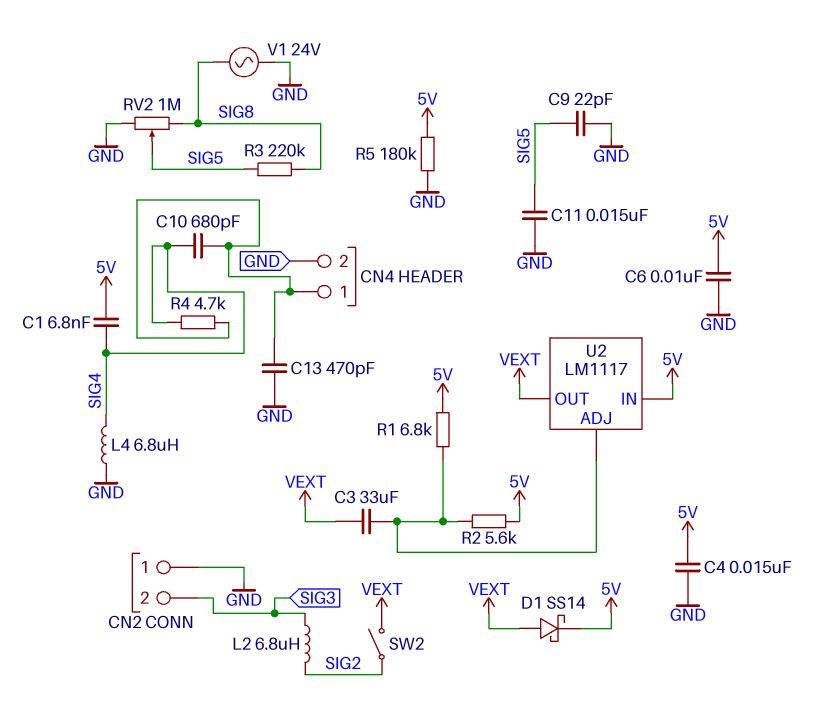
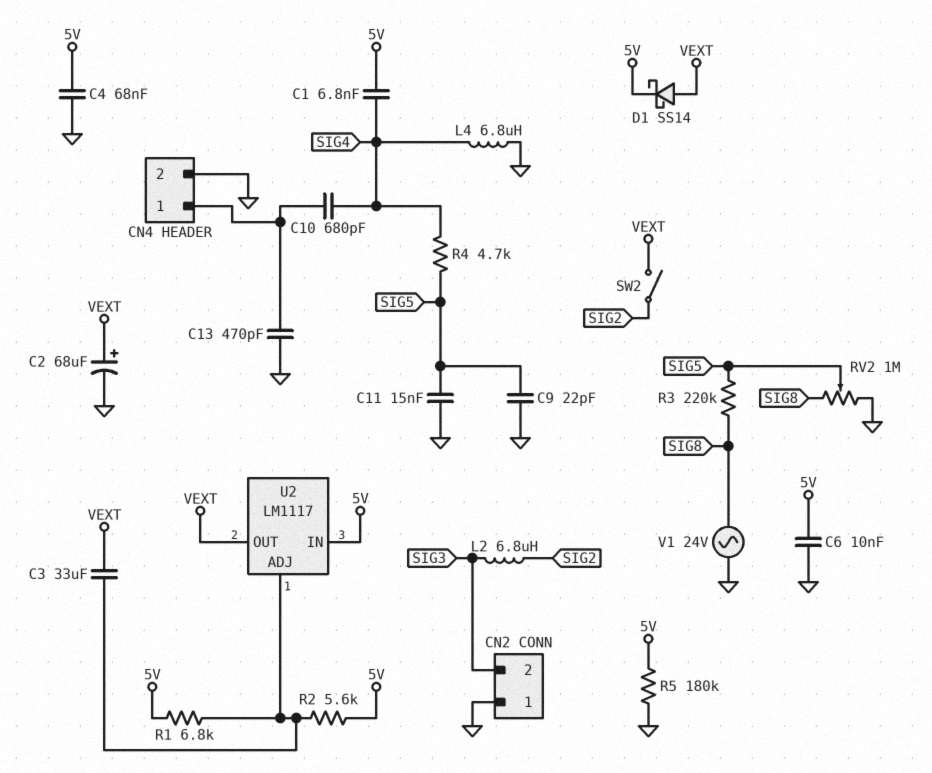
C2: none -> 68uF (plus VEXT, minus GND)
C4: 15nF (5V, GND) -> 68nF (5V, GND)
R4: 4.7k (CN4/1, SIG4) -> 4.7k (SIG4, SIG5)

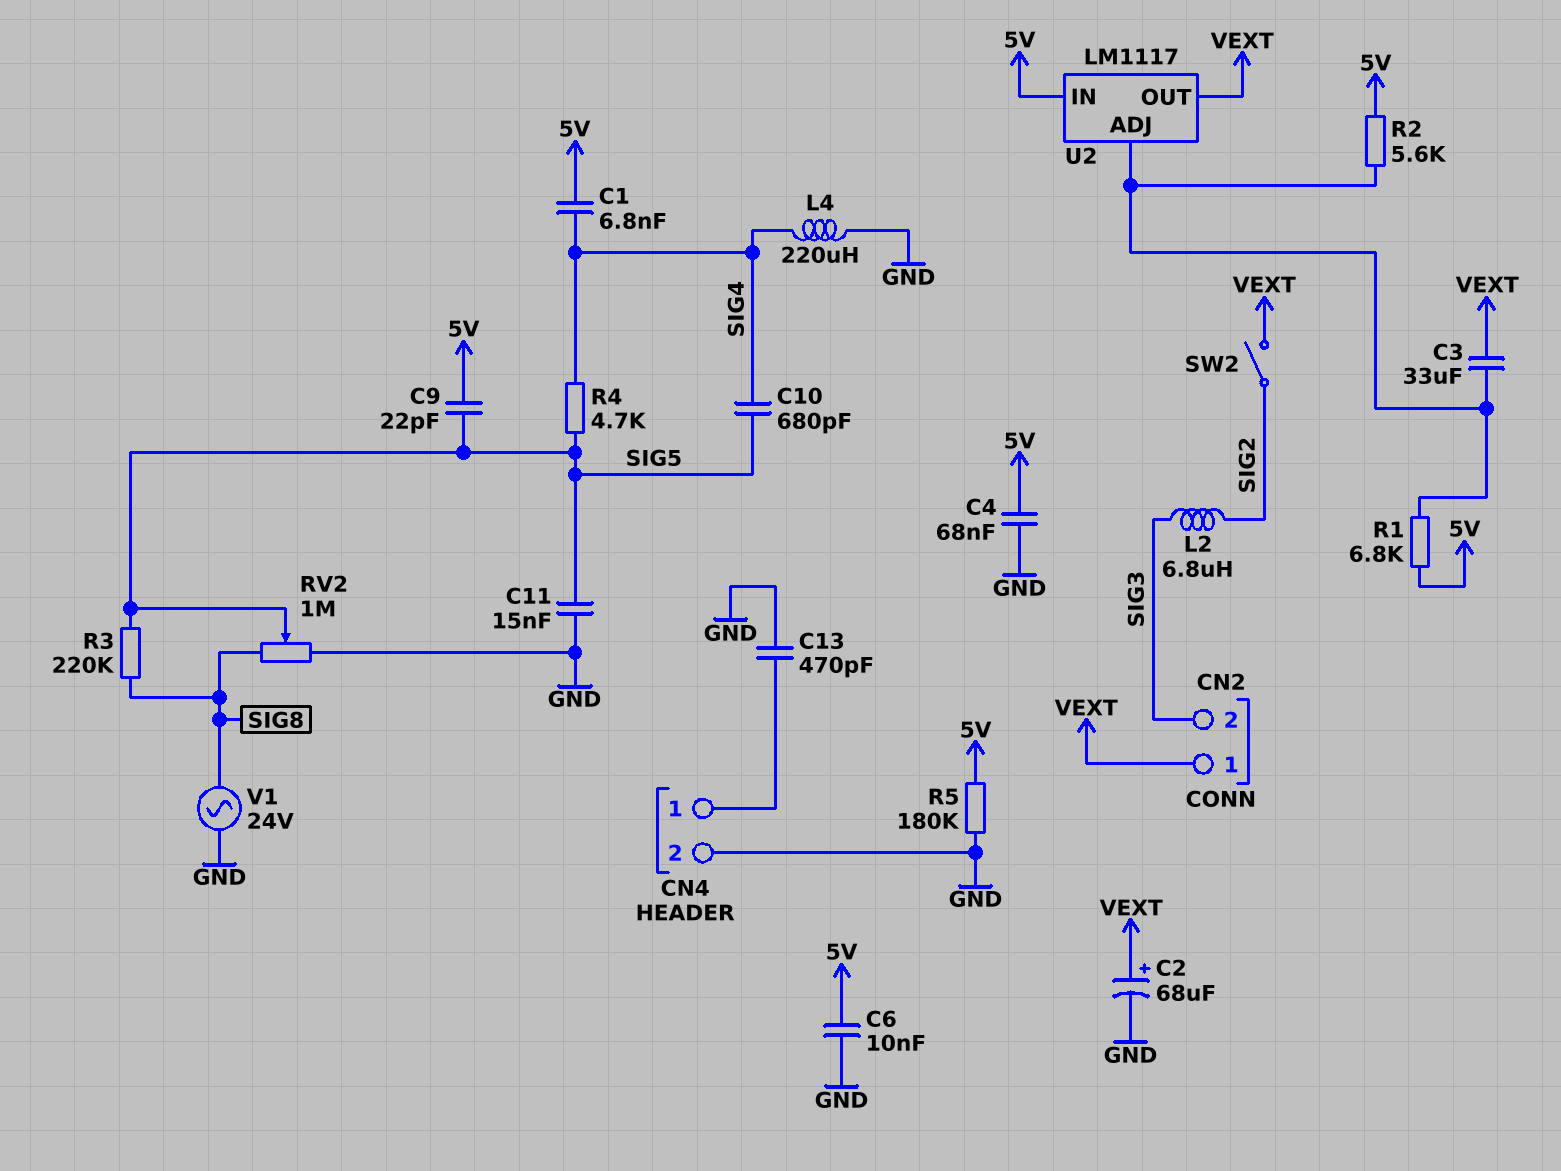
C9: 22pF (GND, SIG5) -> 22pF (5V, SIG5)
C10: 680pF (CN4/1, SIG4) -> 680pF (SIG4, SIG5)
CN2 pin 1: GND -> VEXT
D1: schottky SS14 (A VEXT, K 5V) -> none
L4: 6.8uH (GND, SIG4) -> 220uH (GND, SIG4)

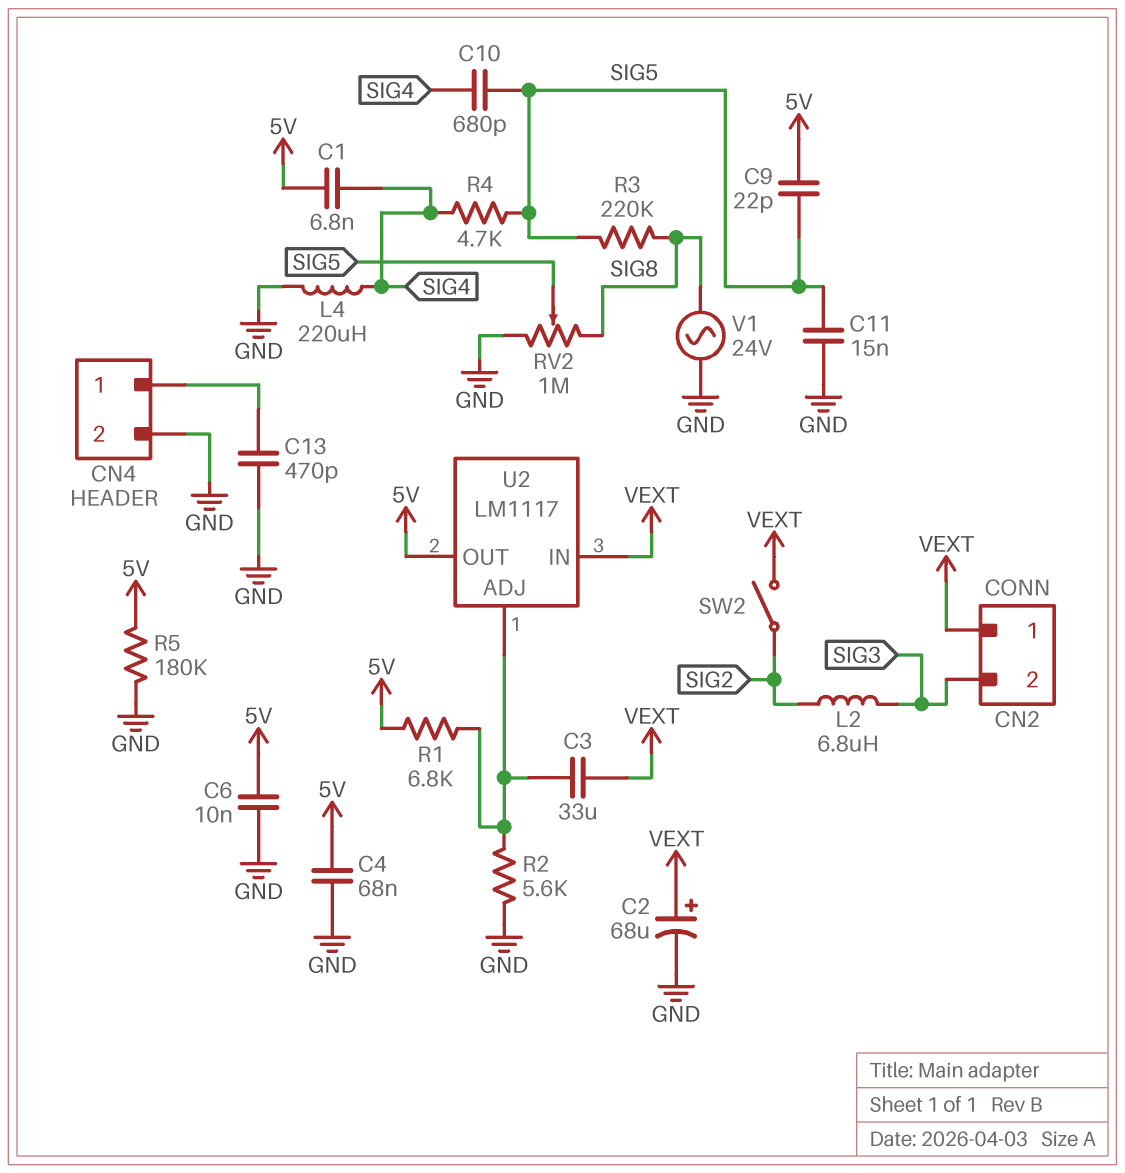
R2: 5.6k (5V, U2/ADJ) -> 5.6k (GND, U2/ADJ)
U2 pin IN: 5V -> VEXT
U2 pin OUT: VEXT -> 5V

